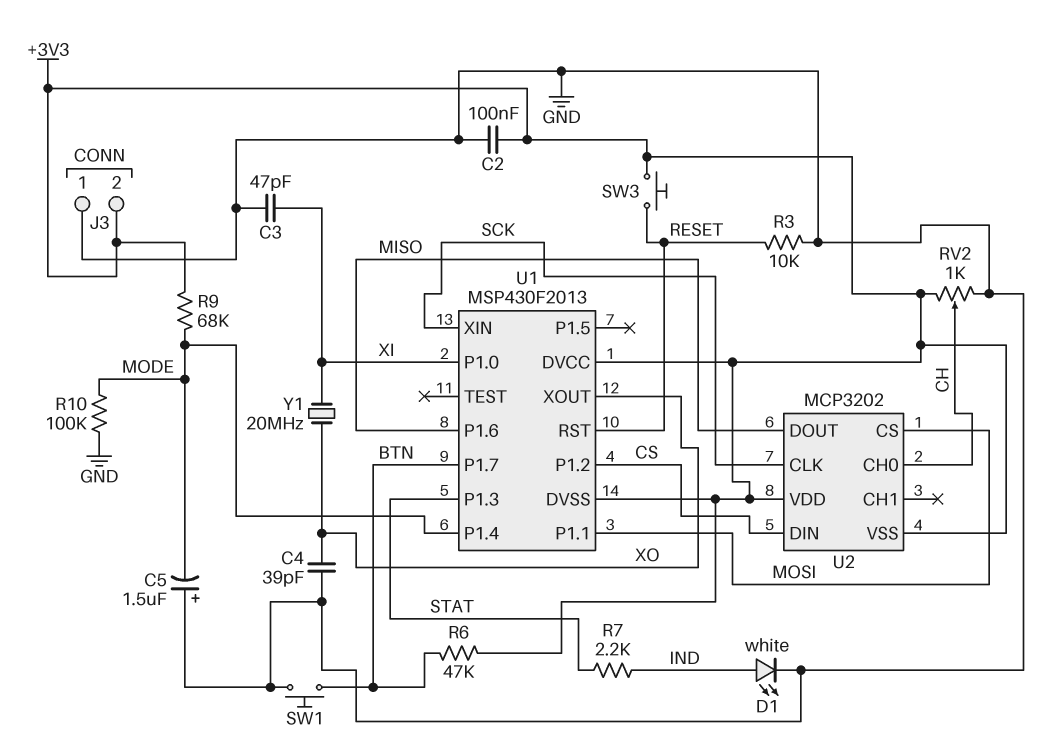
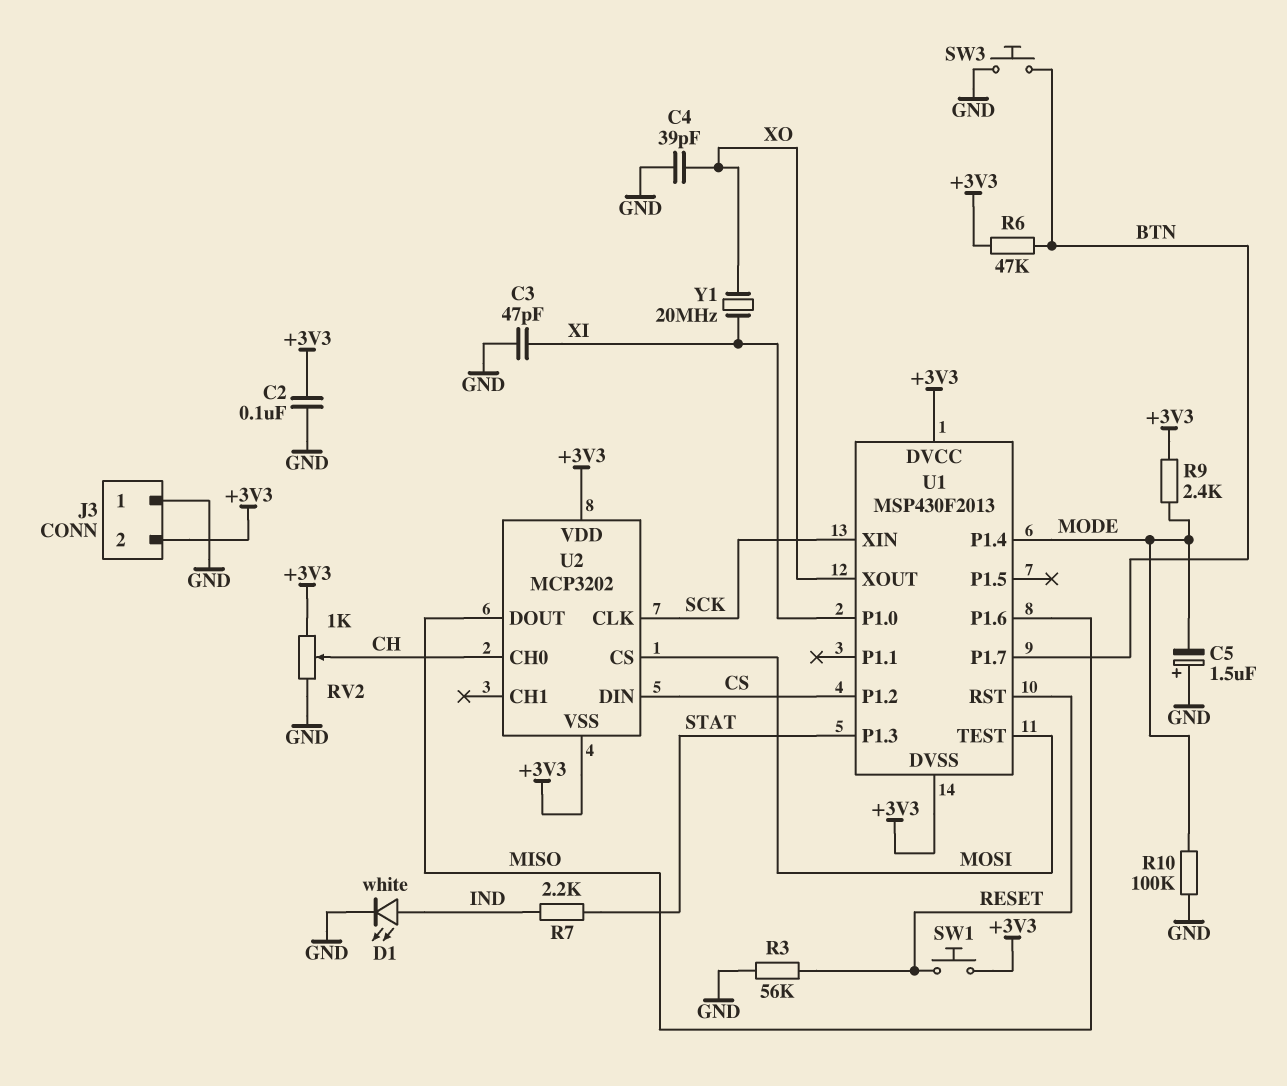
R3: 10k (GND, RESET) -> 56k (GND, RESET)
R9: 68k (+3V3, MODE) -> 2.4k (+3V3, MODE)
SW1: button (BTN, GND) -> button (+3V3, RESET)
SW3: button (+3V3, RESET) -> button (BTN, GND)
U1 pin P1.1: MOSI -> none
U1 pin TEST: none -> MOSI

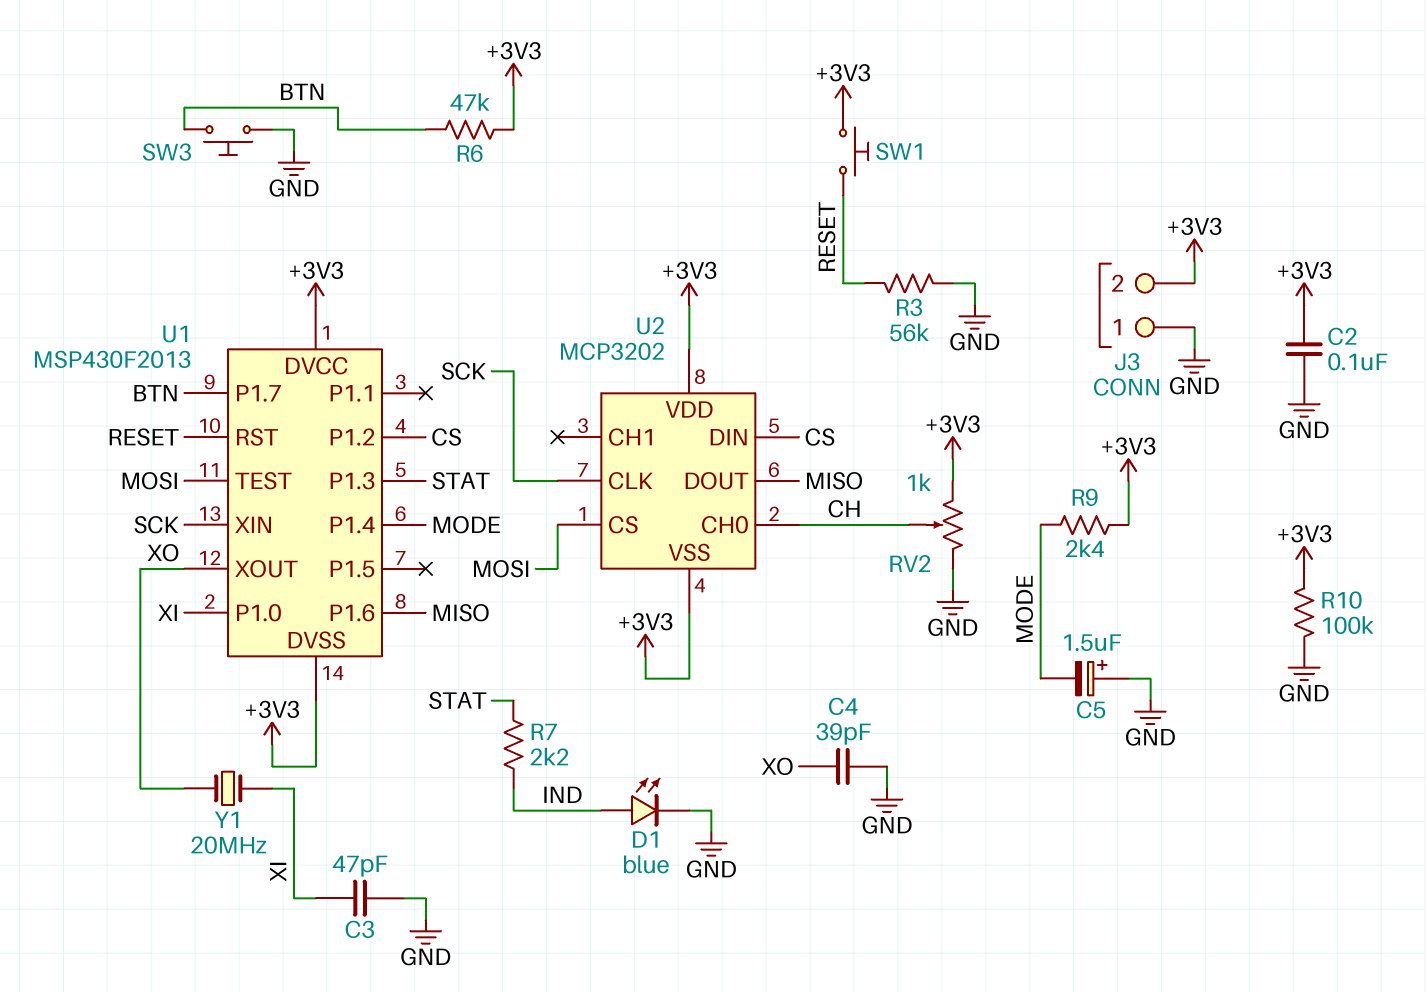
D1: LED white (A IND, K GND) -> LED blue (A IND, K GND)
R10: 100k (GND, MODE) -> 100k (+3V3, GND)

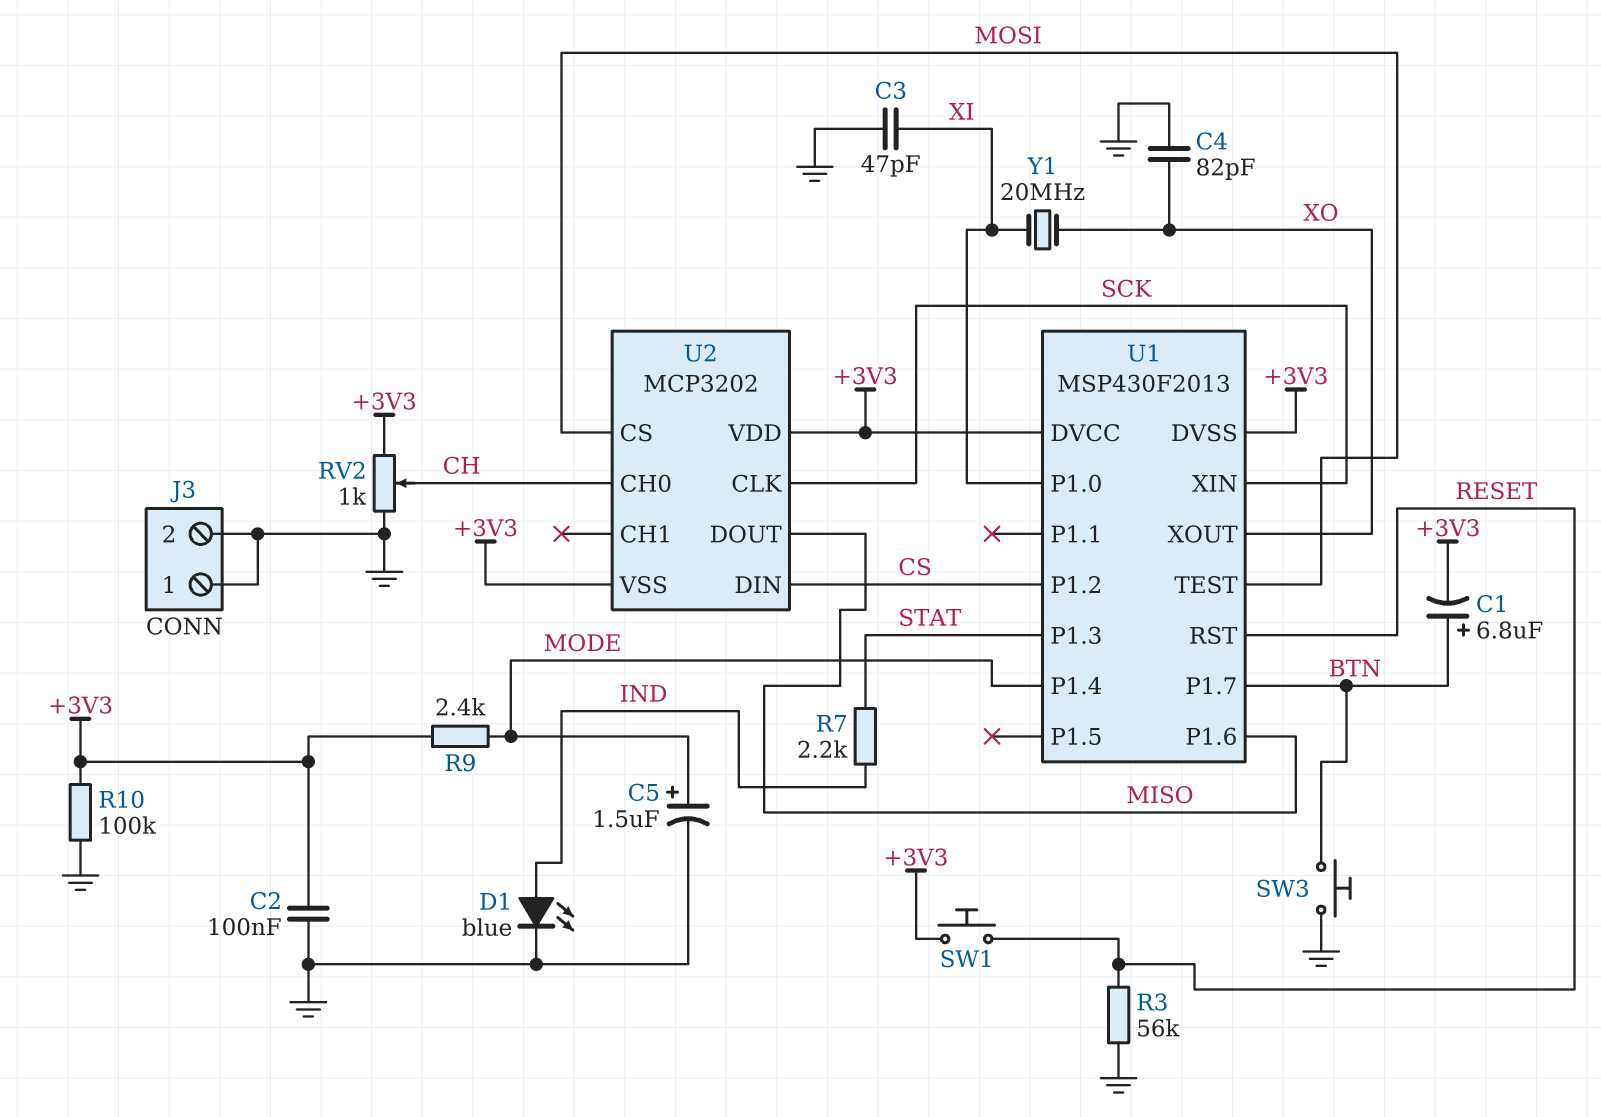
C1: none -> 6.8uF (plus BTN, minus +3V3)
C4: 39pF (GND, XO) -> 82pF (GND, XO)
C5: 1.5uF (plus GND, minus MODE) -> 1.5uF (plus MODE, minus GND)
J3 pin 2: +3V3 -> GND
R6: 47k (+3V3, BTN) -> none

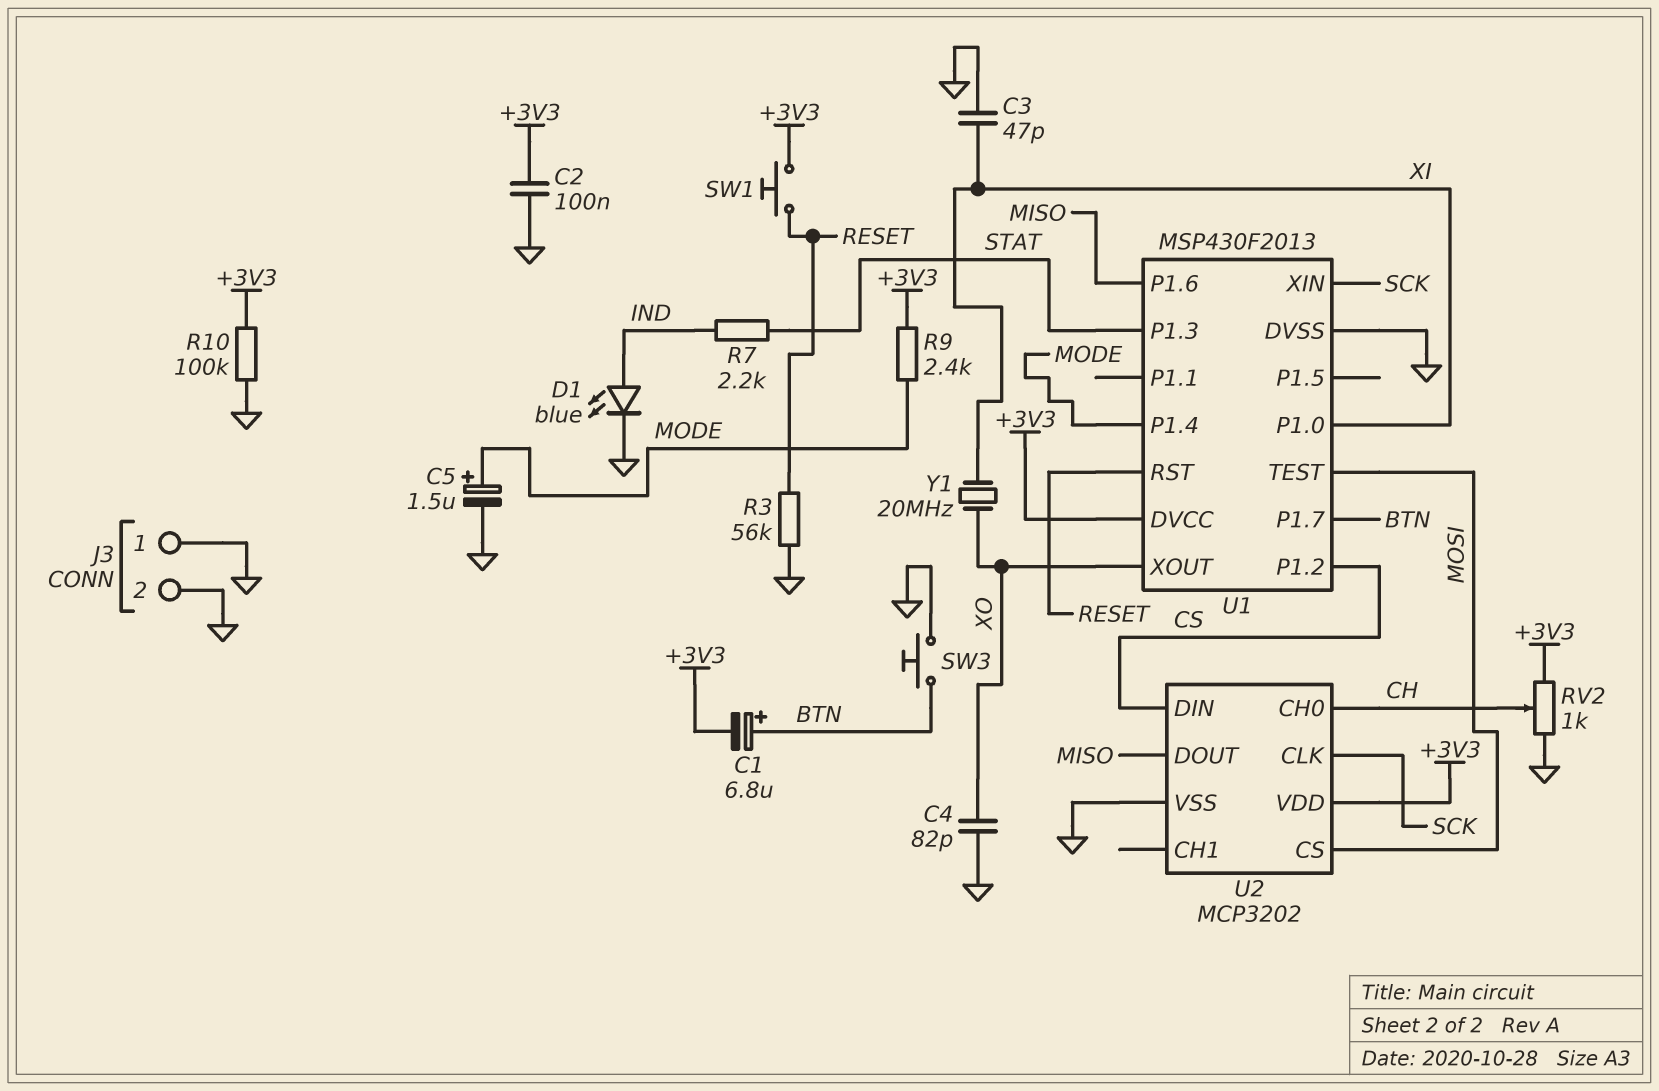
U1 pin DVSS: +3V3 -> GND
U2 pin VSS: +3V3 -> GND

